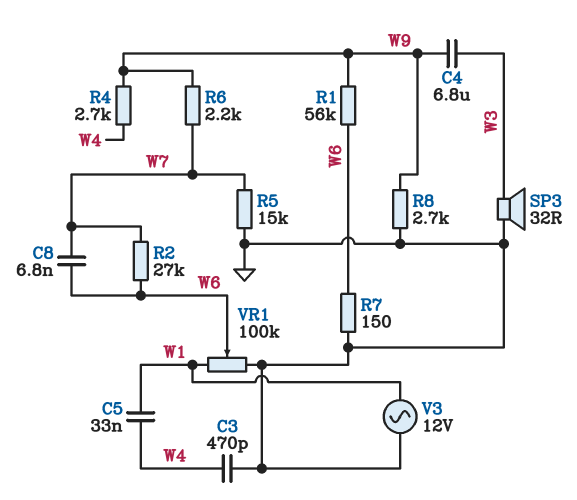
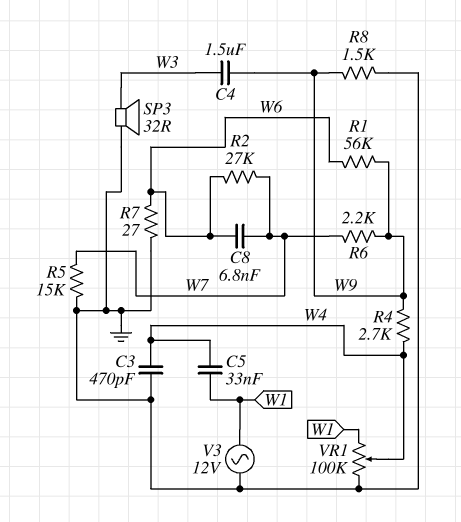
C4: 6.8uF (W3, W9) -> 1.5uF (W3, W9)
R7: 150 (GND, W6) -> 27 (GND, W6)
R8: 2.7k (GND, W9) -> 1.5k (GND, W9)
VR1: 100k (GND, W1, wiper W6) -> 100k (GND, W1, wiper W4)

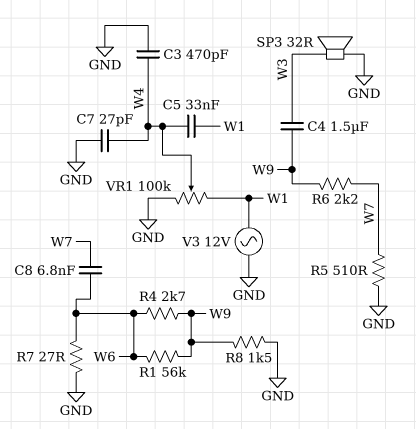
C7: none -> 27pF (GND, W4)
R2: 27k (W6, W7) -> none
R4: 2.7k (W4, W9) -> 2.7k (W6, W9)
R5: 15k (GND, W7) -> 510 (GND, W7)

